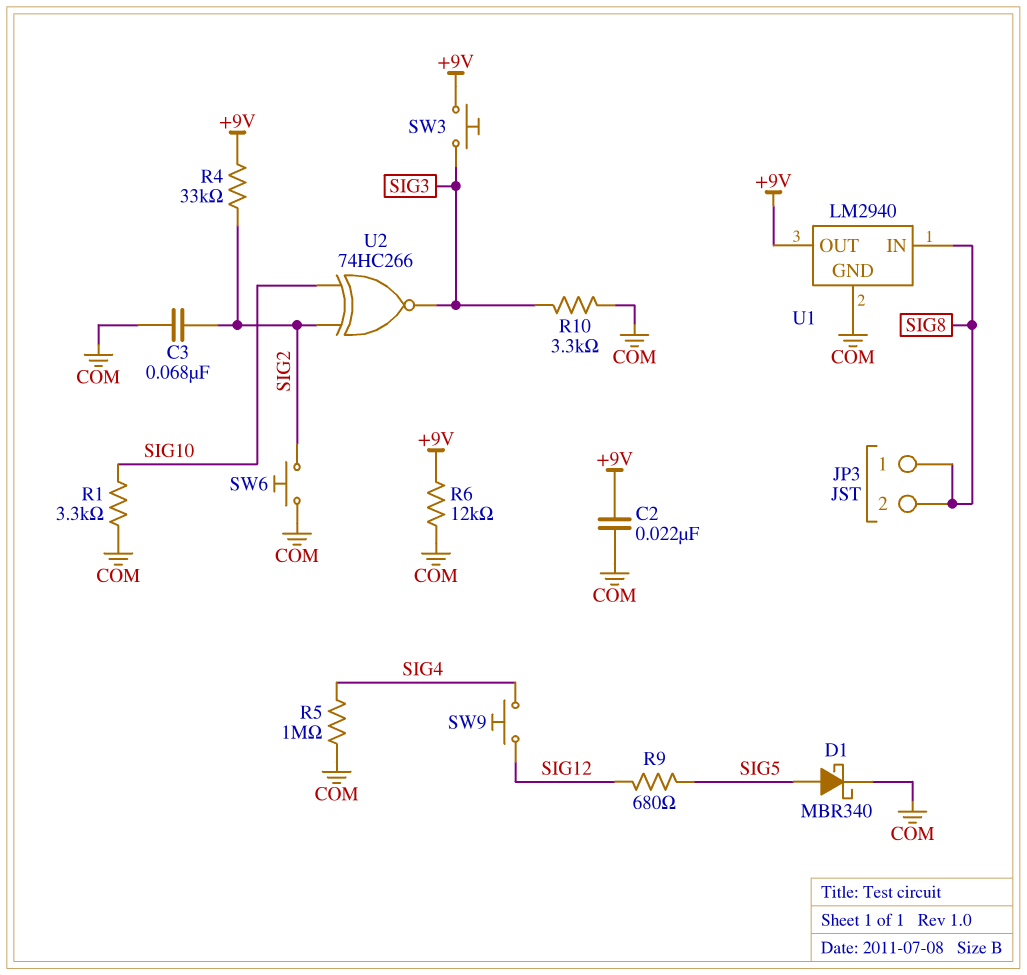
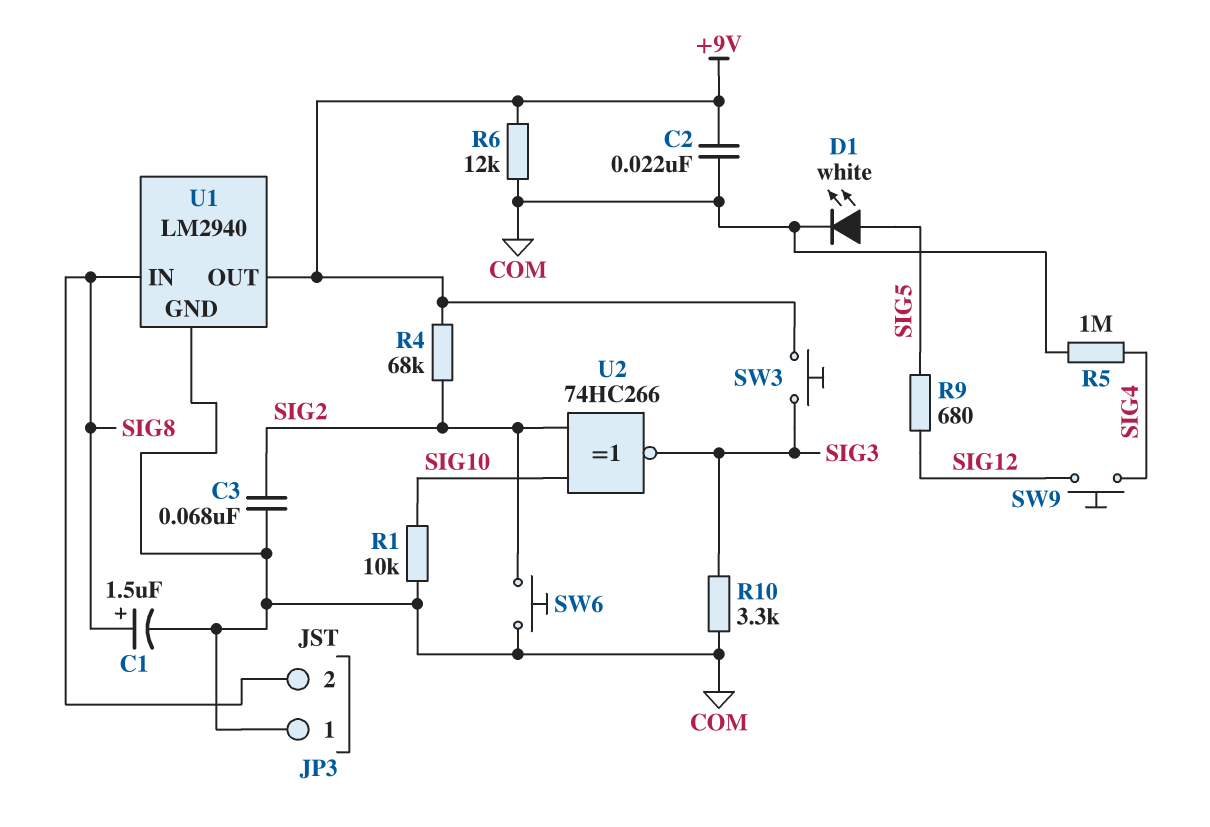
C1: none -> 1.5uF (plus SIG8, minus COM)
D1: schottky MBR340 (A SIG5, K COM) -> LED white (A SIG5, K COM)
JP3 pin 1: SIG8 -> COM
R1: 3.3k (COM, SIG10) -> 10k (COM, SIG10)
R4: 33k (+9V, SIG2) -> 68k (+9V, SIG2)

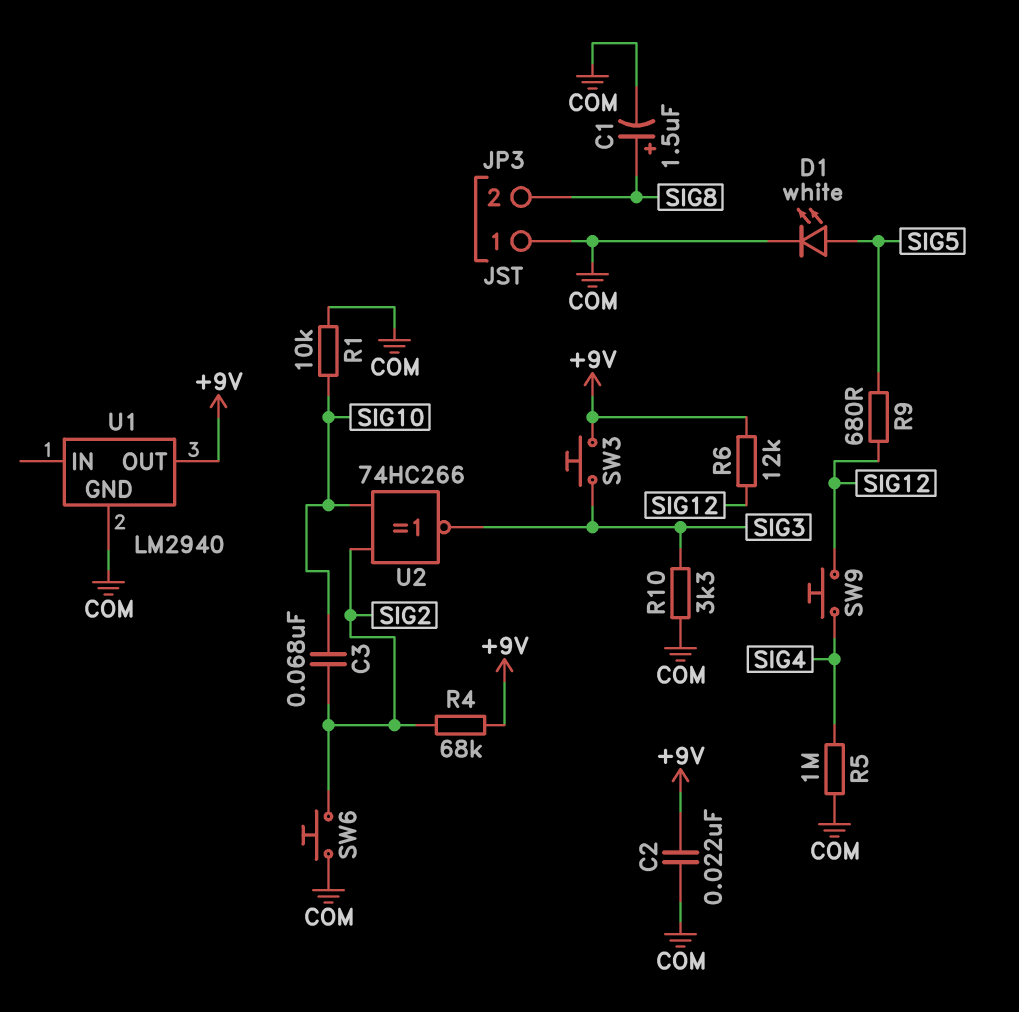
C3: 68nF (COM, SIG2) -> 68nF (SIG2, SIG10)
R6: 12k (+9V, COM) -> 12k (+9V, SIG12)
U1 pin IN: SIG8 -> none

